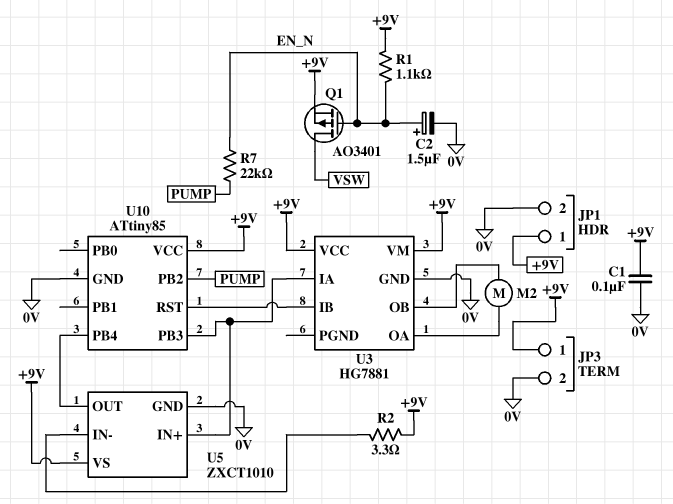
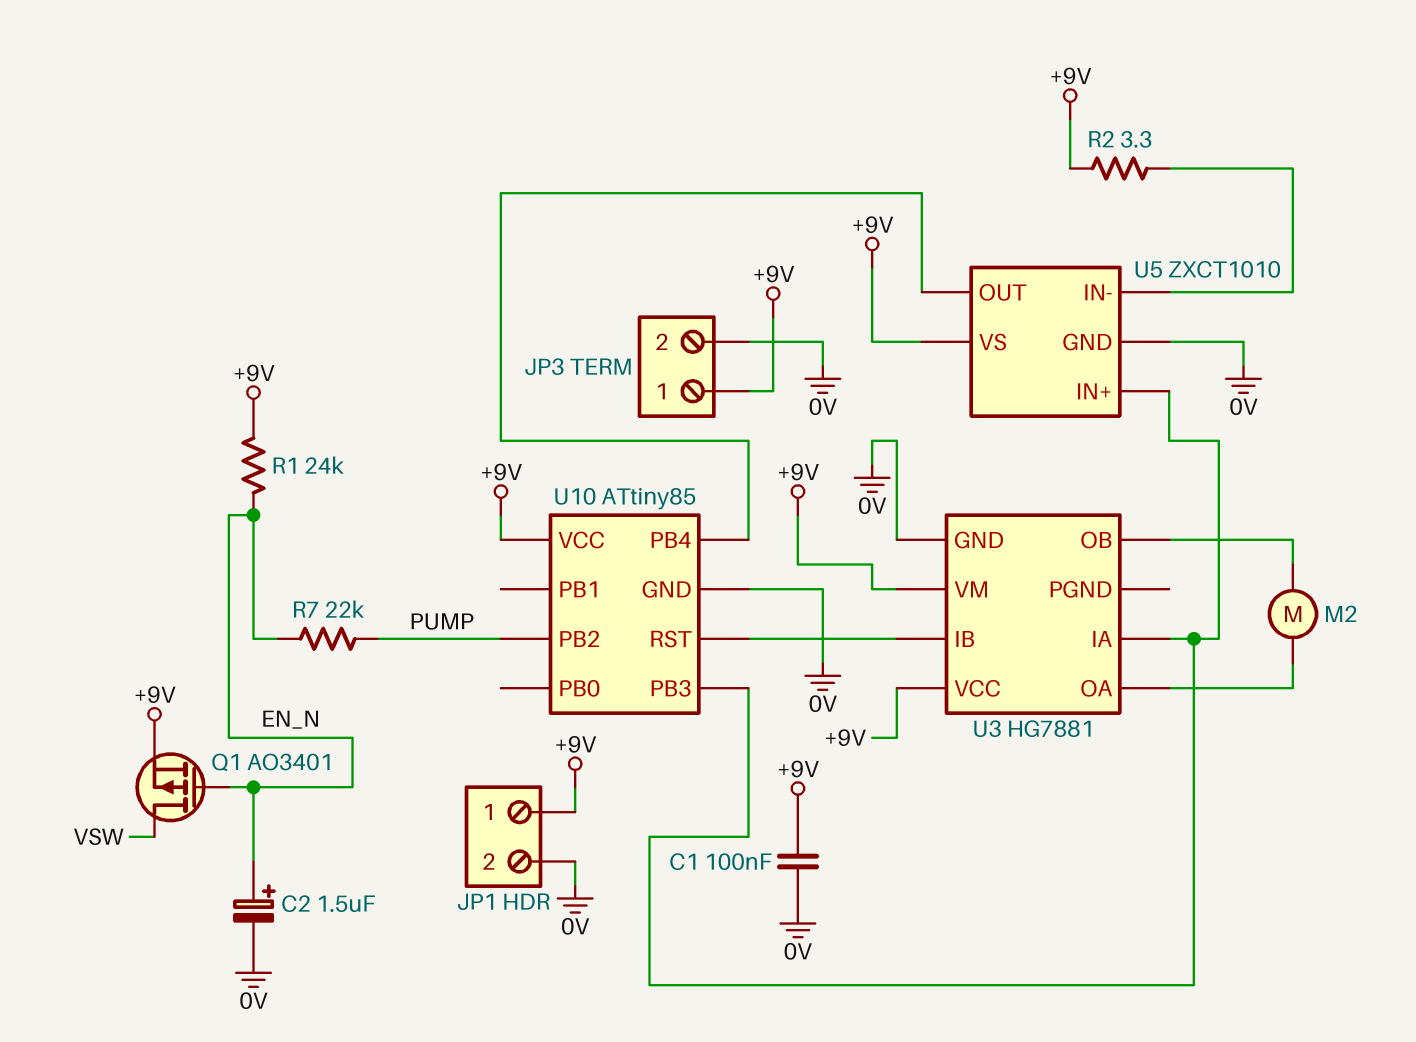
R1: 1.1k (+9V, EN_N) -> 24k (+9V, EN_N)

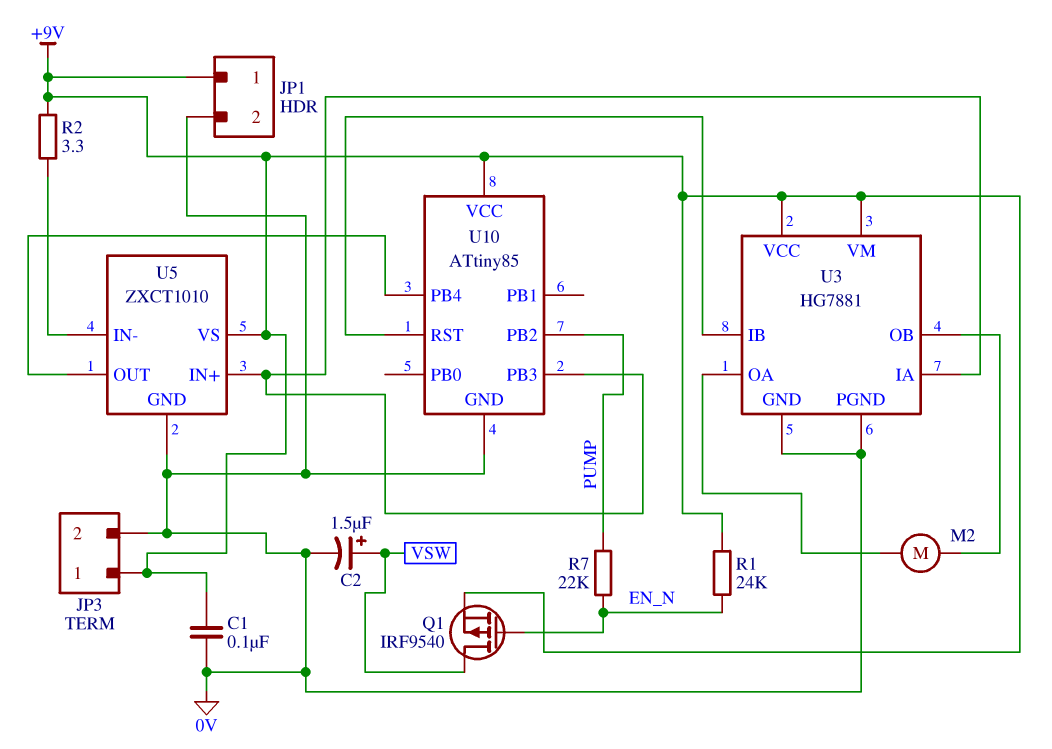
C2: 1.5uF (plus EN_N, minus 0V) -> 1.5uF (plus VSW, minus 0V)
Q1: PMOS AO3401 (G EN_N, D VSW, S +9V) -> PMOS IRF9540 (G EN_N, D VSW, S +9V)
U3 pin PGND: none -> 0V

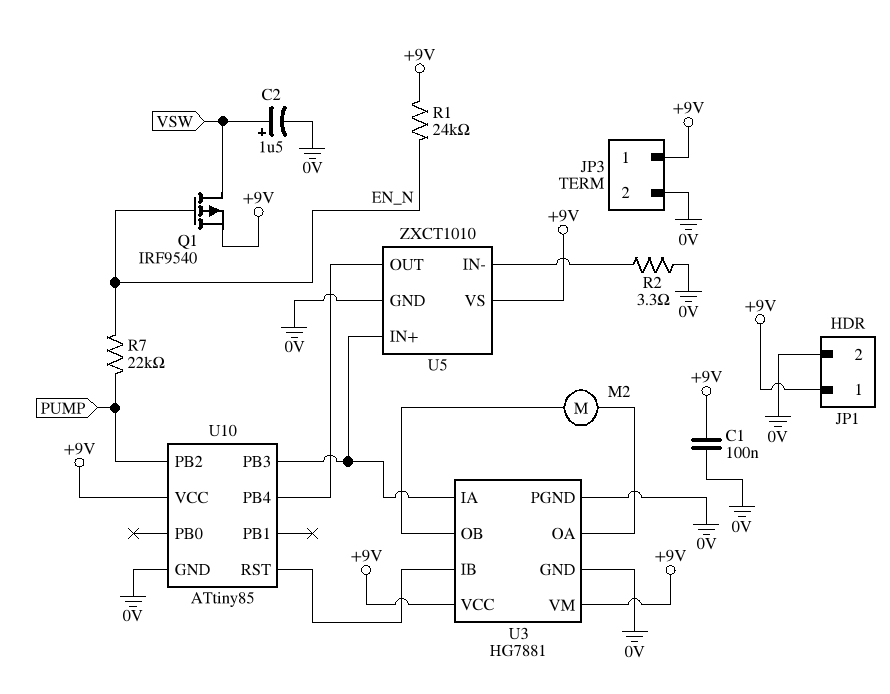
R2: 3.3 (+9V, U5/IN-) -> 3.3 (0V, U5/IN-)

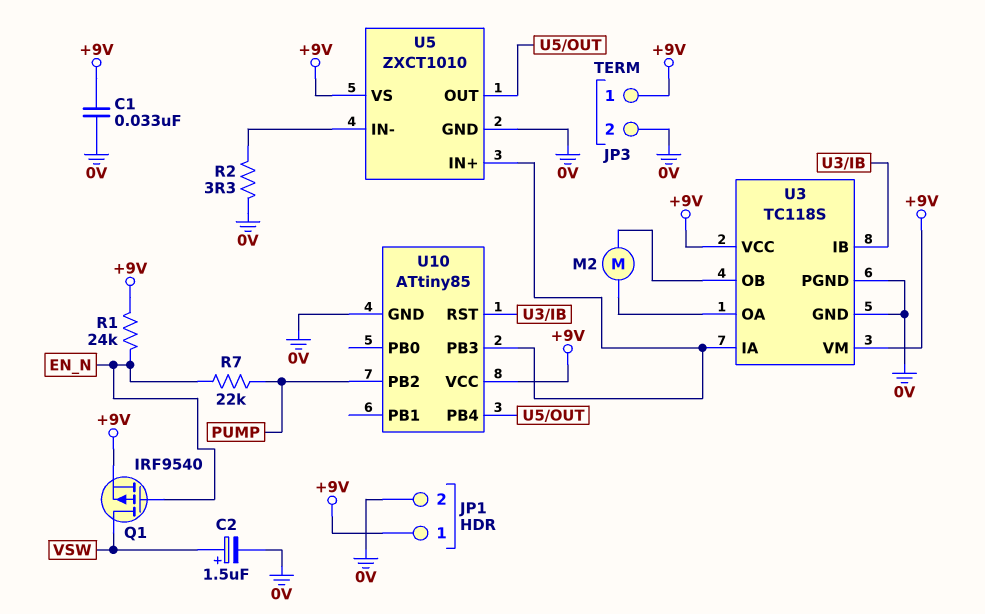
C1: 100nF (+9V, 0V) -> 33nF (+9V, 0V)
U3: HG7881 -> TC118S

